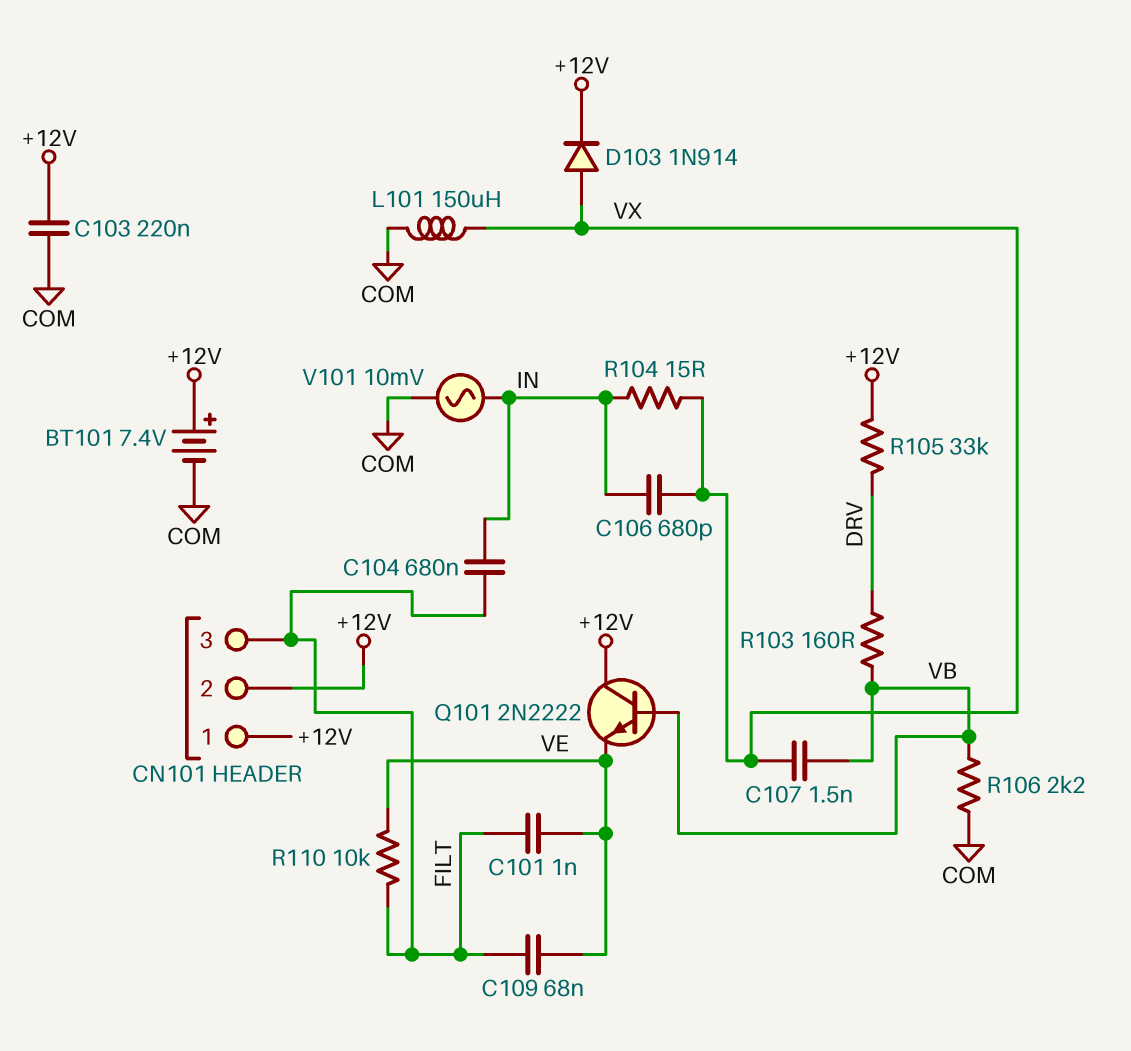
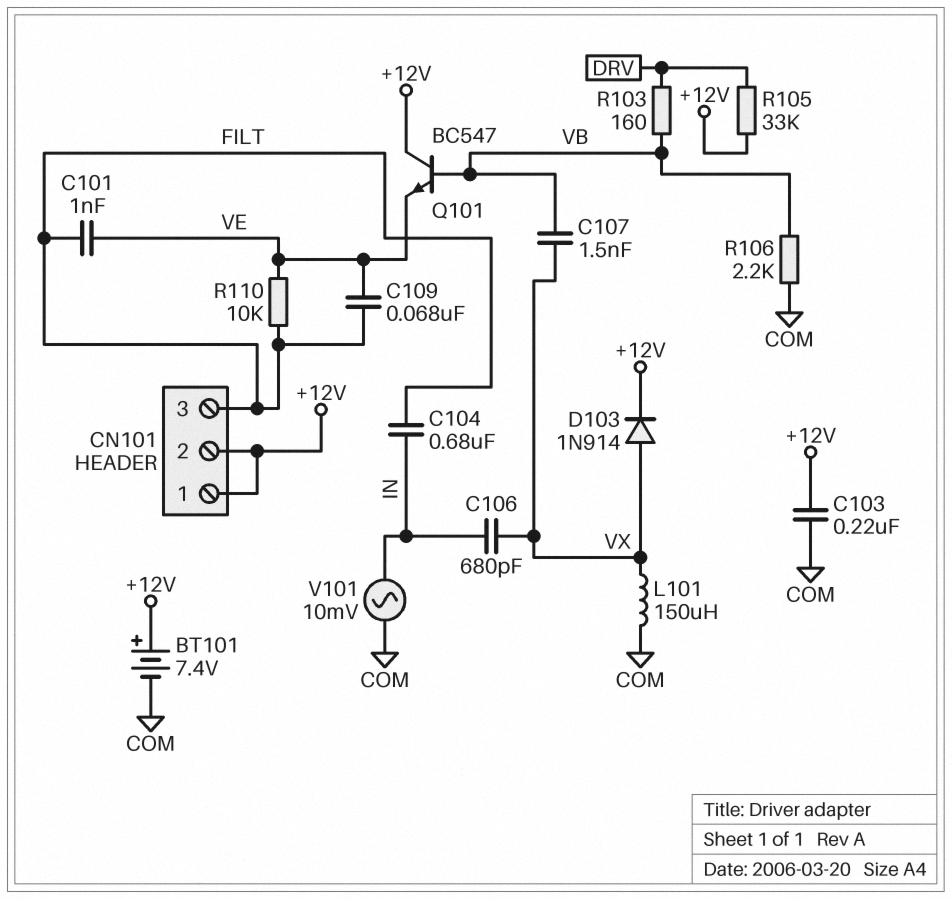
Q101: NPN 2N2222 (B VB, C +12V, E VE) -> NPN BC547 (B VB, C +12V, E VE)
R104: 15 (IN, VX) -> none

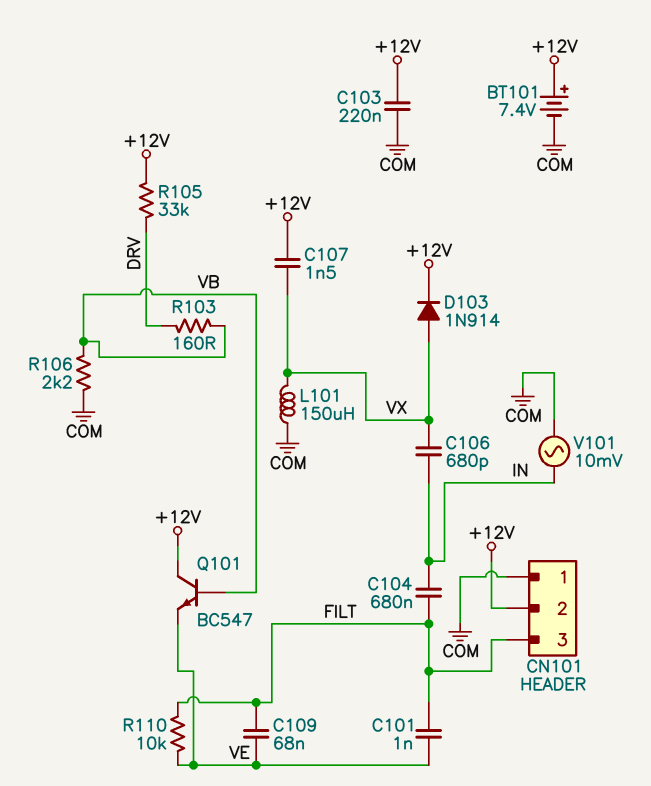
C107: 1.5nF (VB, VX) -> 1.5nF (+12V, VX)
CN101 pin 1: +12V -> COM

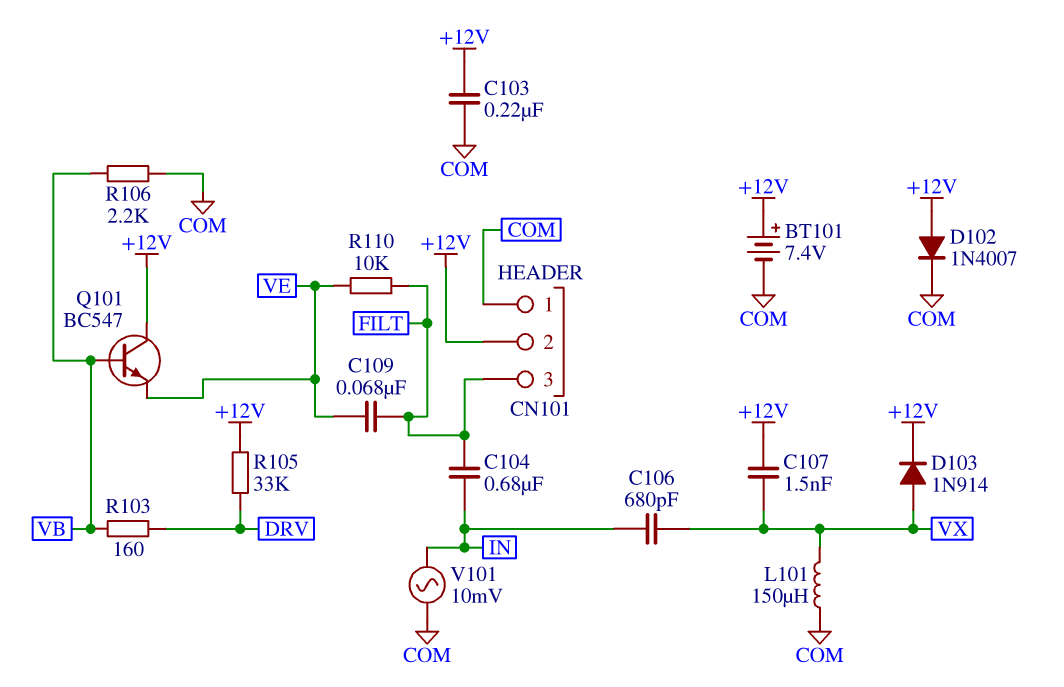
C101: 1nF (FILT, VE) -> none
D102: none -> diode 1N4007 (A +12V, K COM)

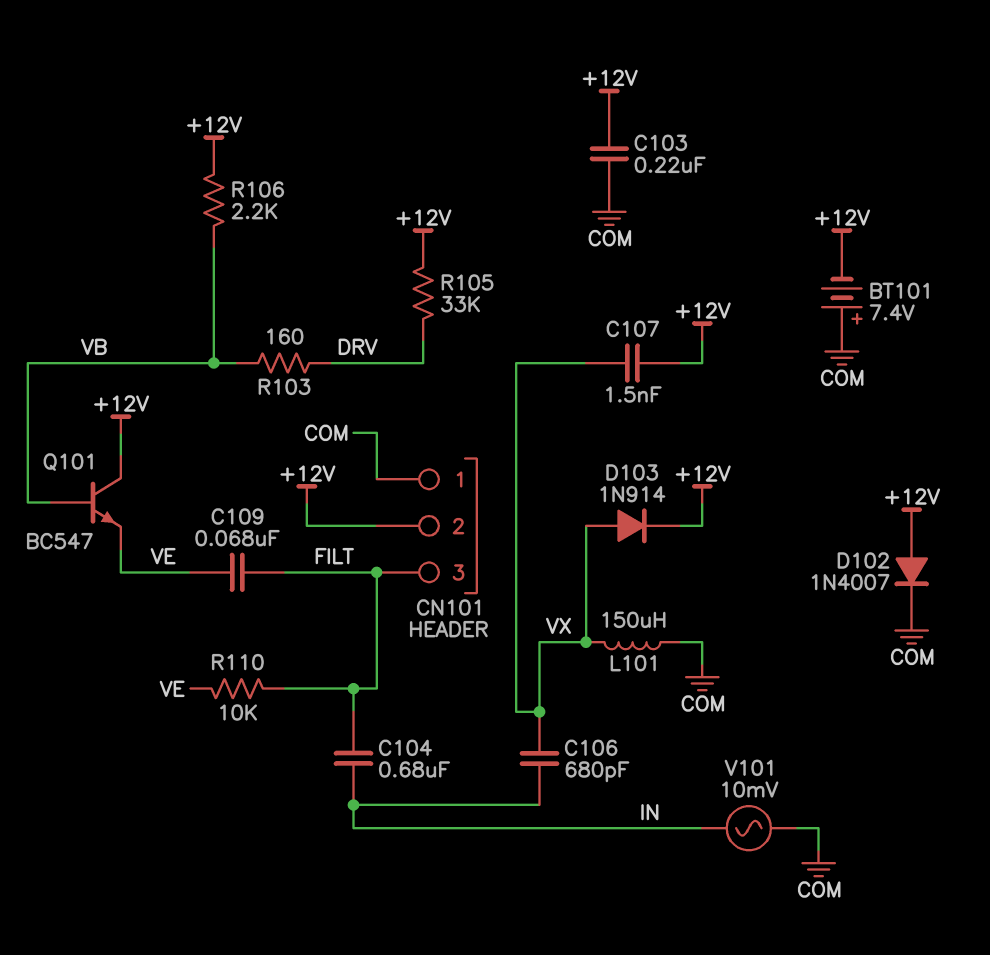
BT101: 7.4V (plus +12V, minus COM) -> 7.4V (plus COM, minus +12V)
R106: 2.2k (COM, VB) -> 2.2k (+12V, VB)

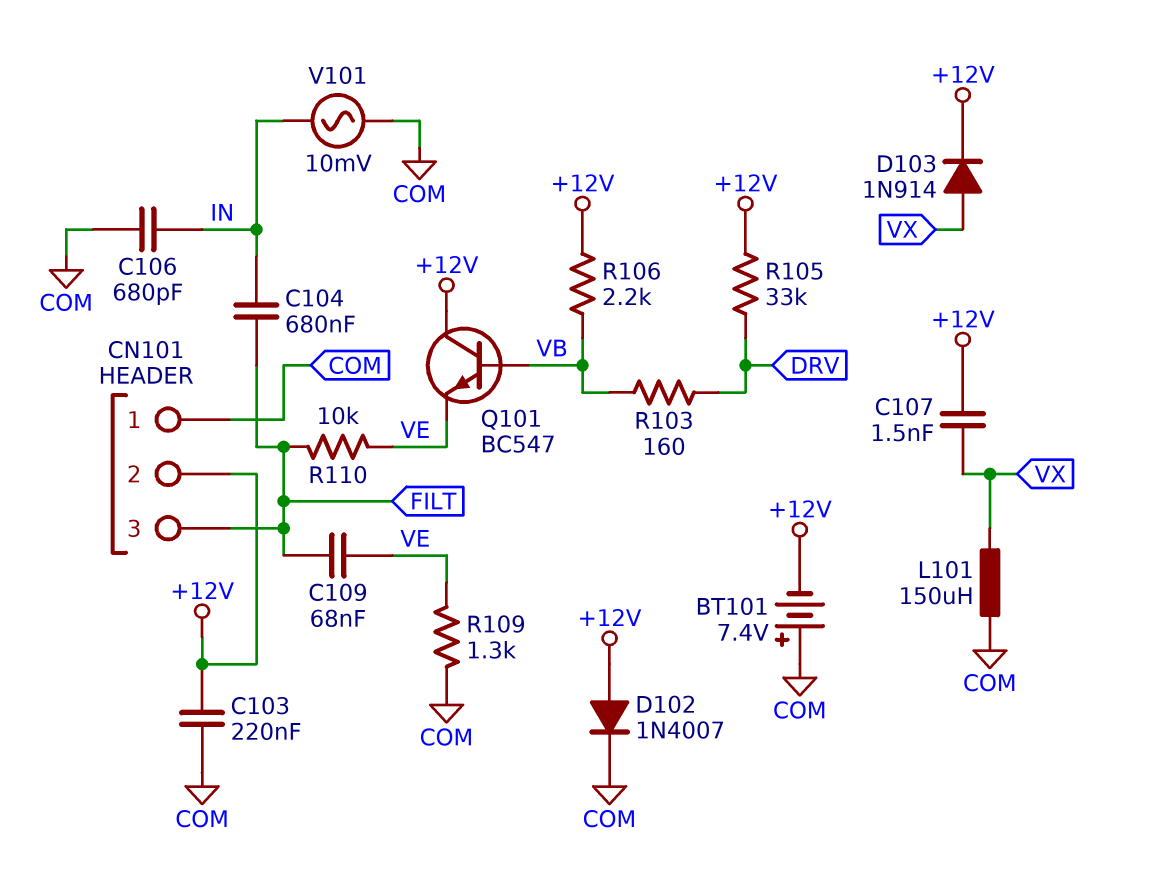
C106: 680pF (IN, VX) -> 680pF (COM, IN)
R109: none -> 1.3k (COM, VE)

